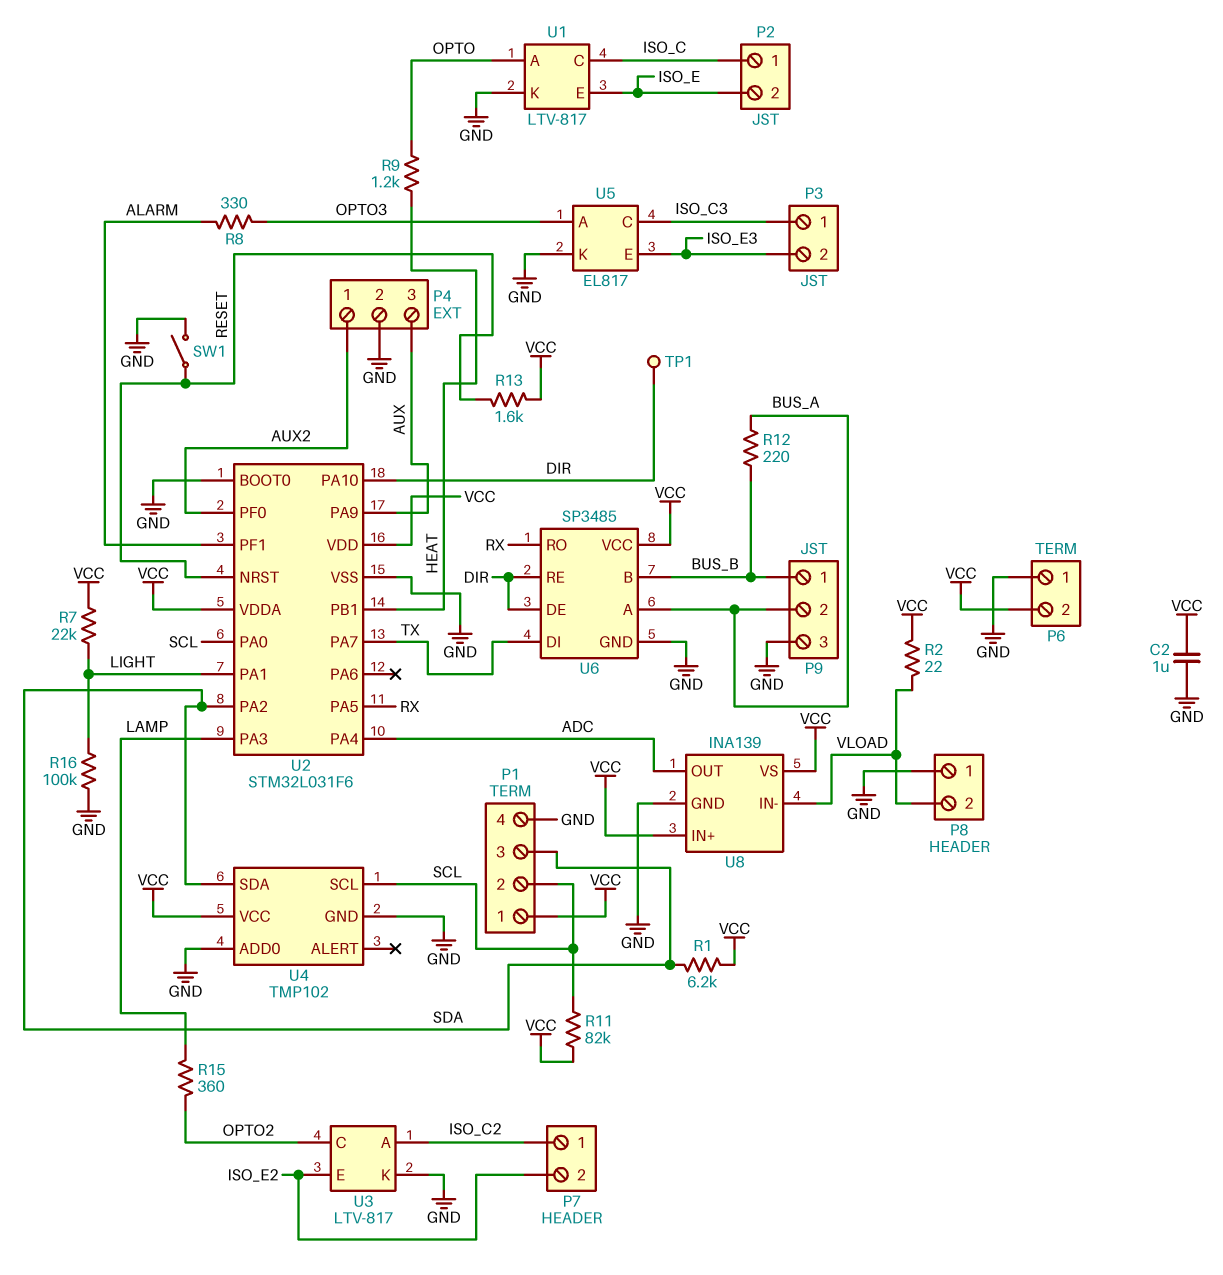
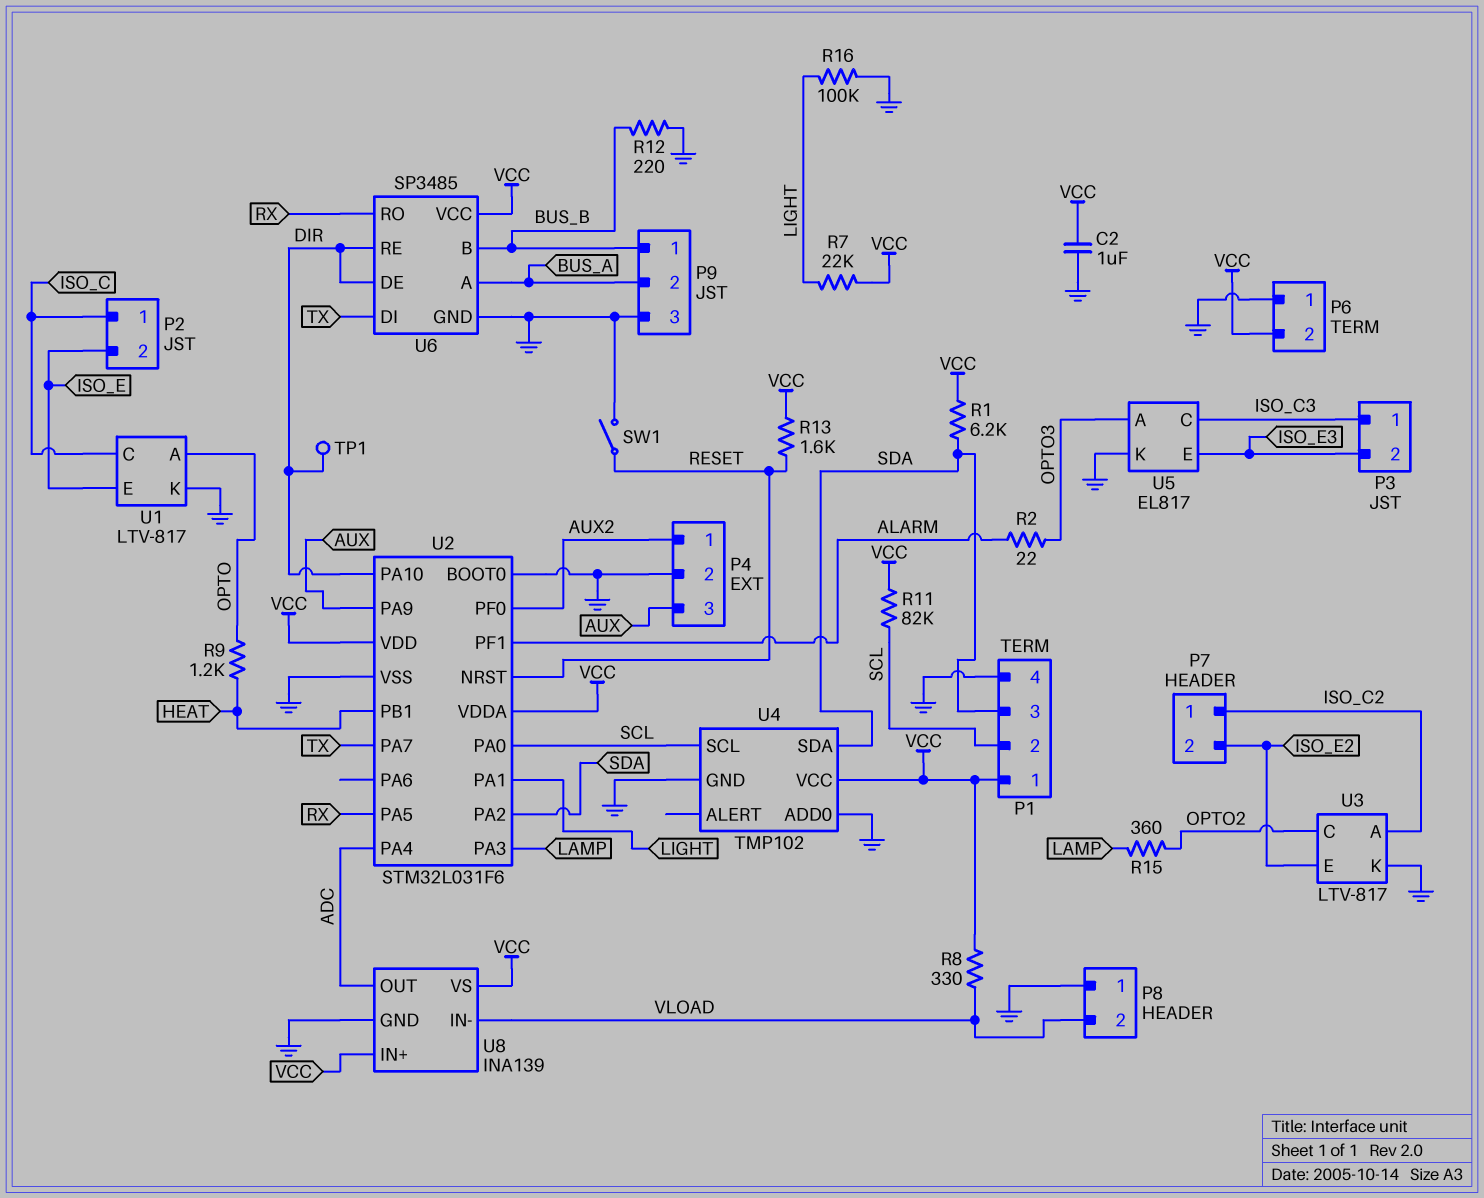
R2: 22 (VCC, VLOAD) -> 22 (ALARM, OPTO3)
R8: 330 (ALARM, OPTO3) -> 330 (VCC, VLOAD)
R12: 220 (BUS_A, BUS_B) -> 220 (BUS_B, GND)

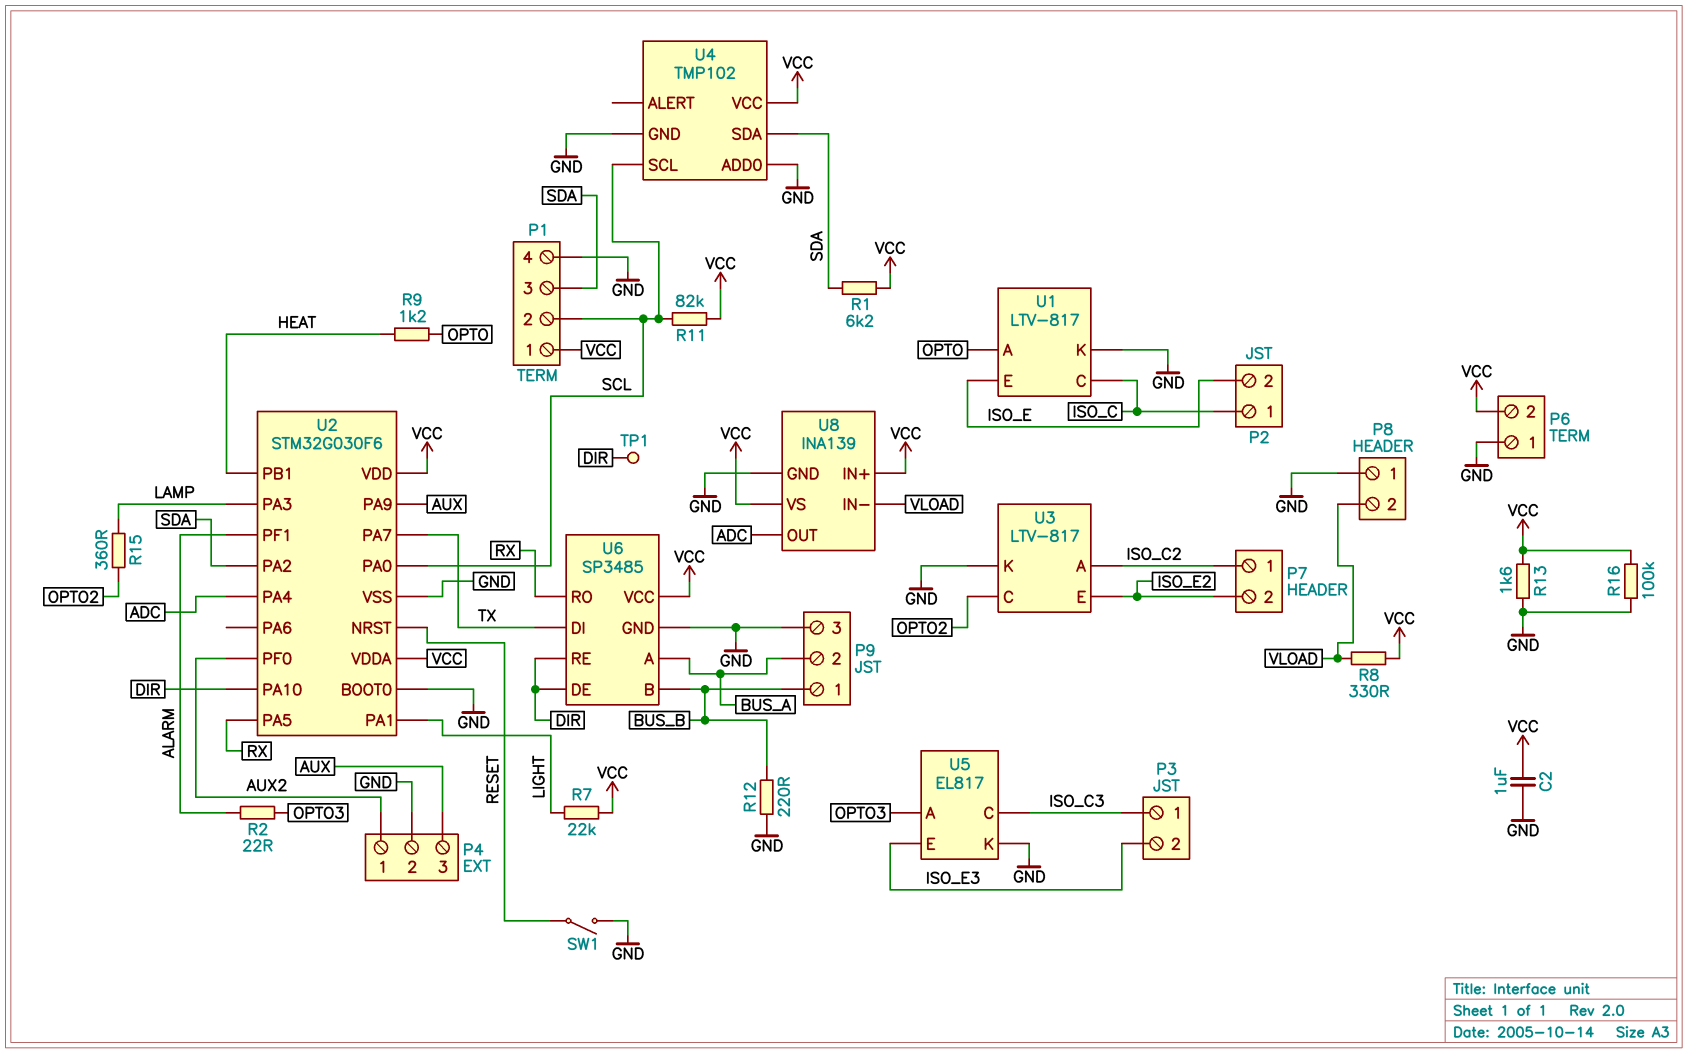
R13: 1.6k (RESET, VCC) -> 1.6k (GND, VCC)
R16: 100k (GND, LIGHT) -> 100k (GND, VCC)
U2: STM32L031F6 -> STM32G030F6

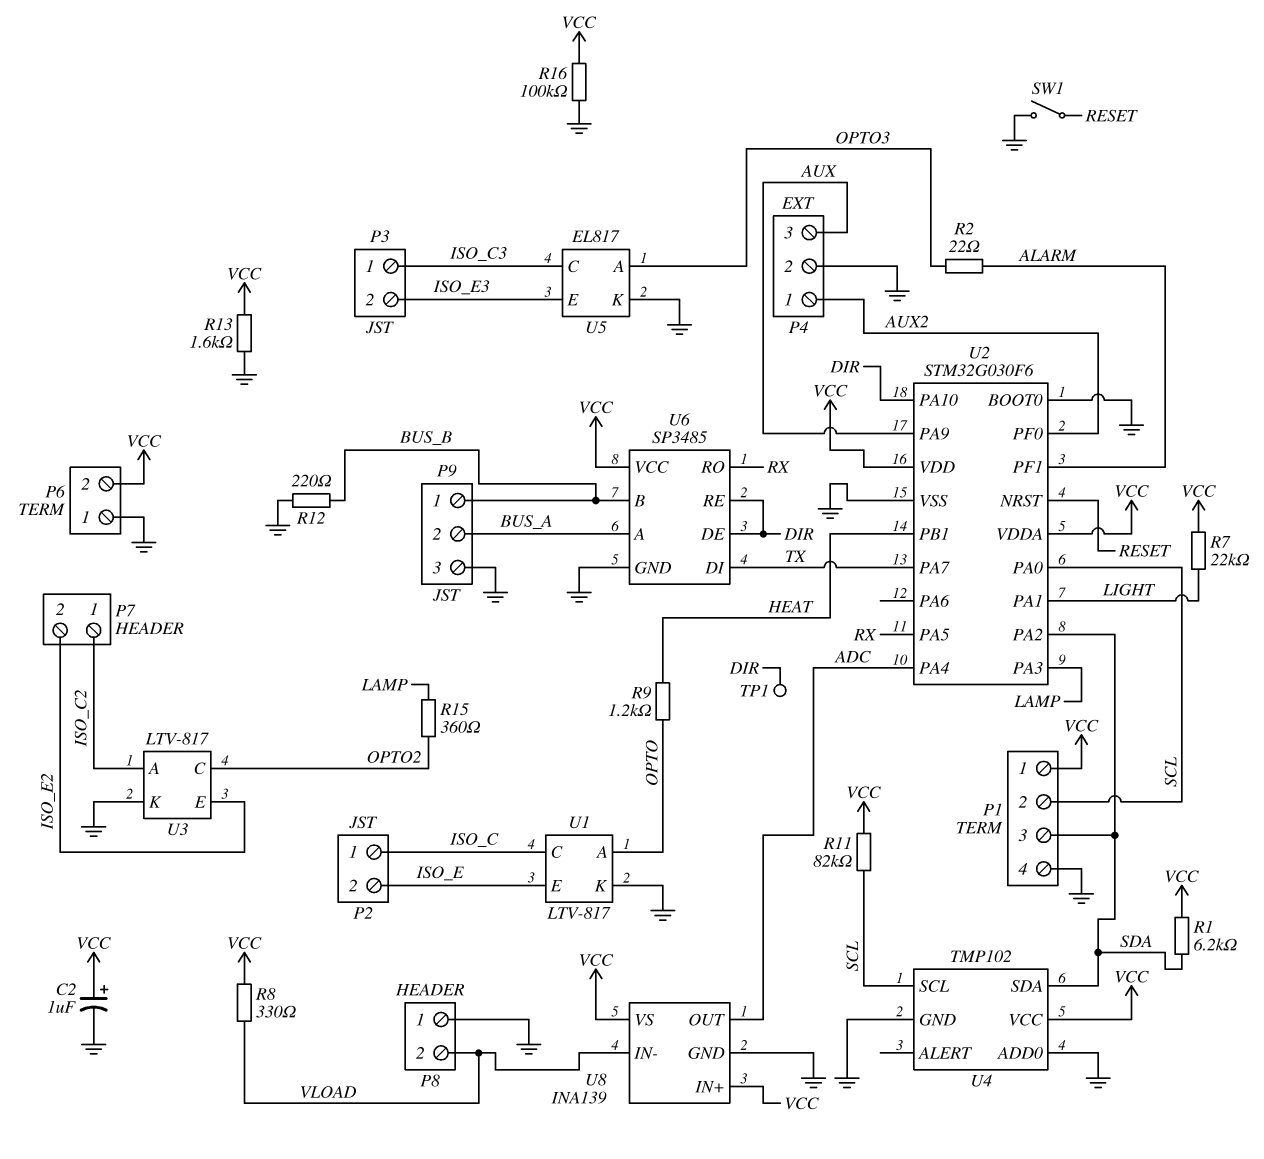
C2: 1uF (GND, VCC) -> 1uF (plus VCC, minus GND)

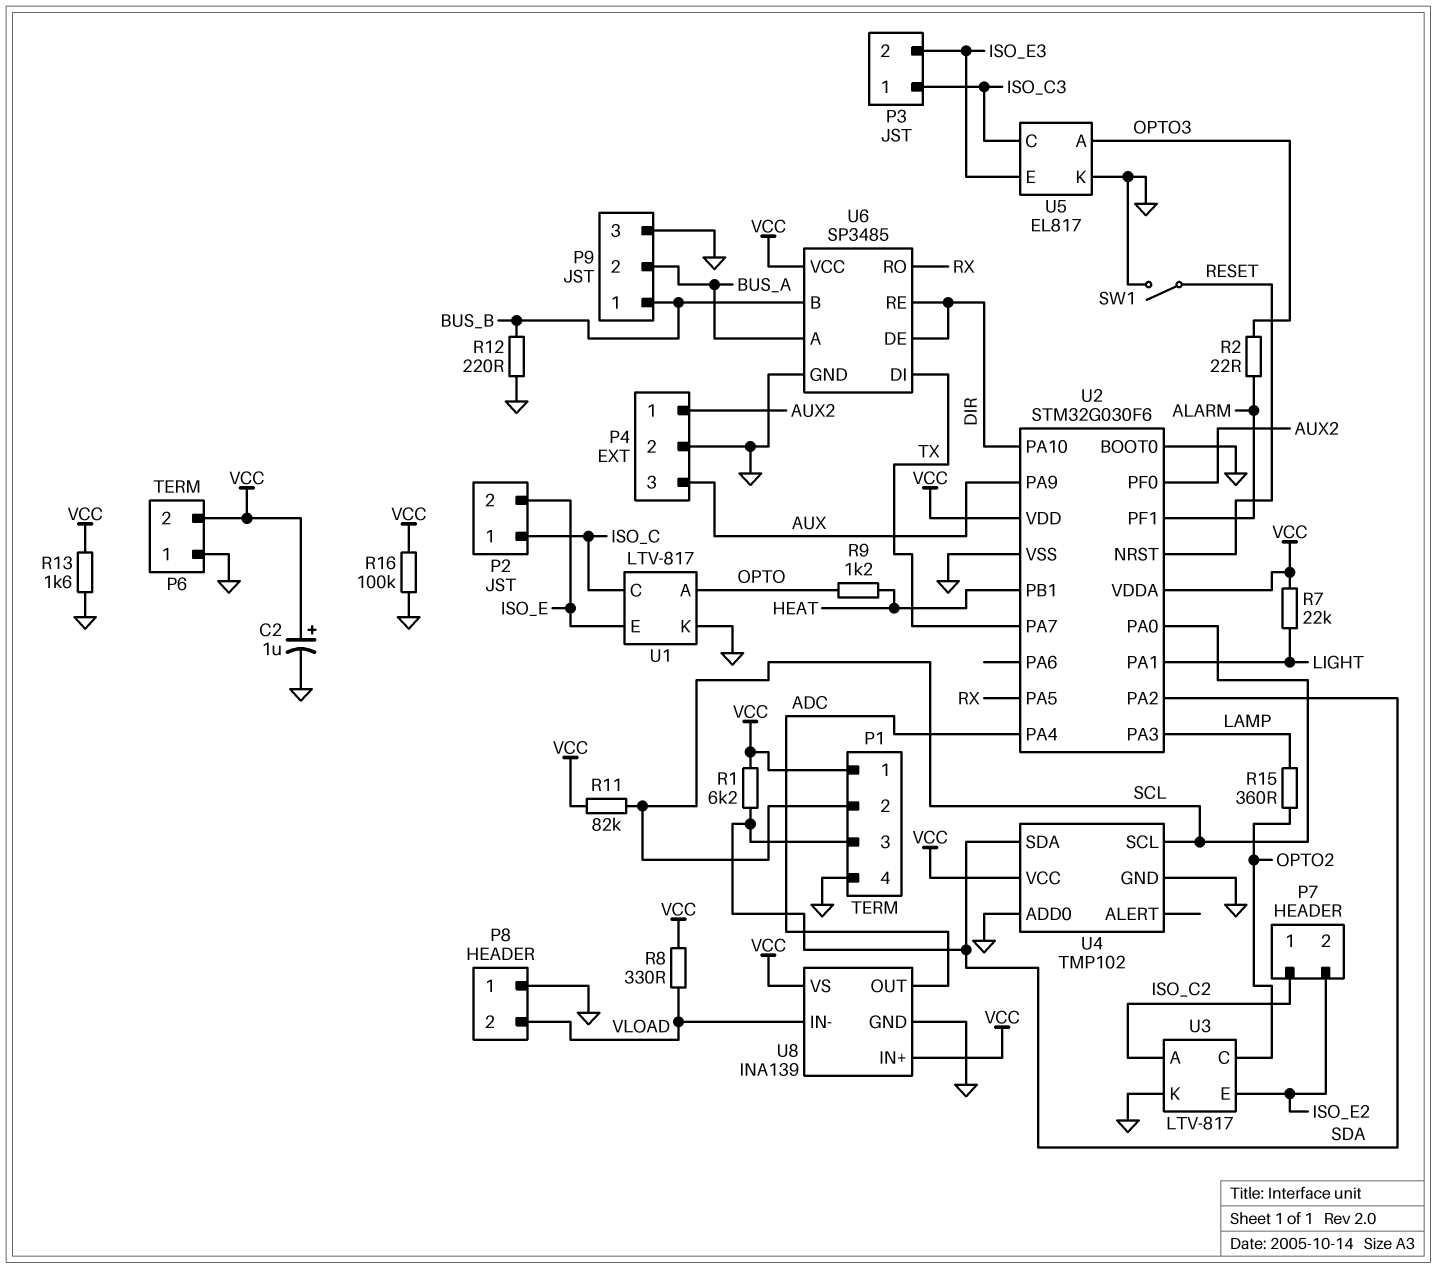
TP1: test point (DIR) -> none

